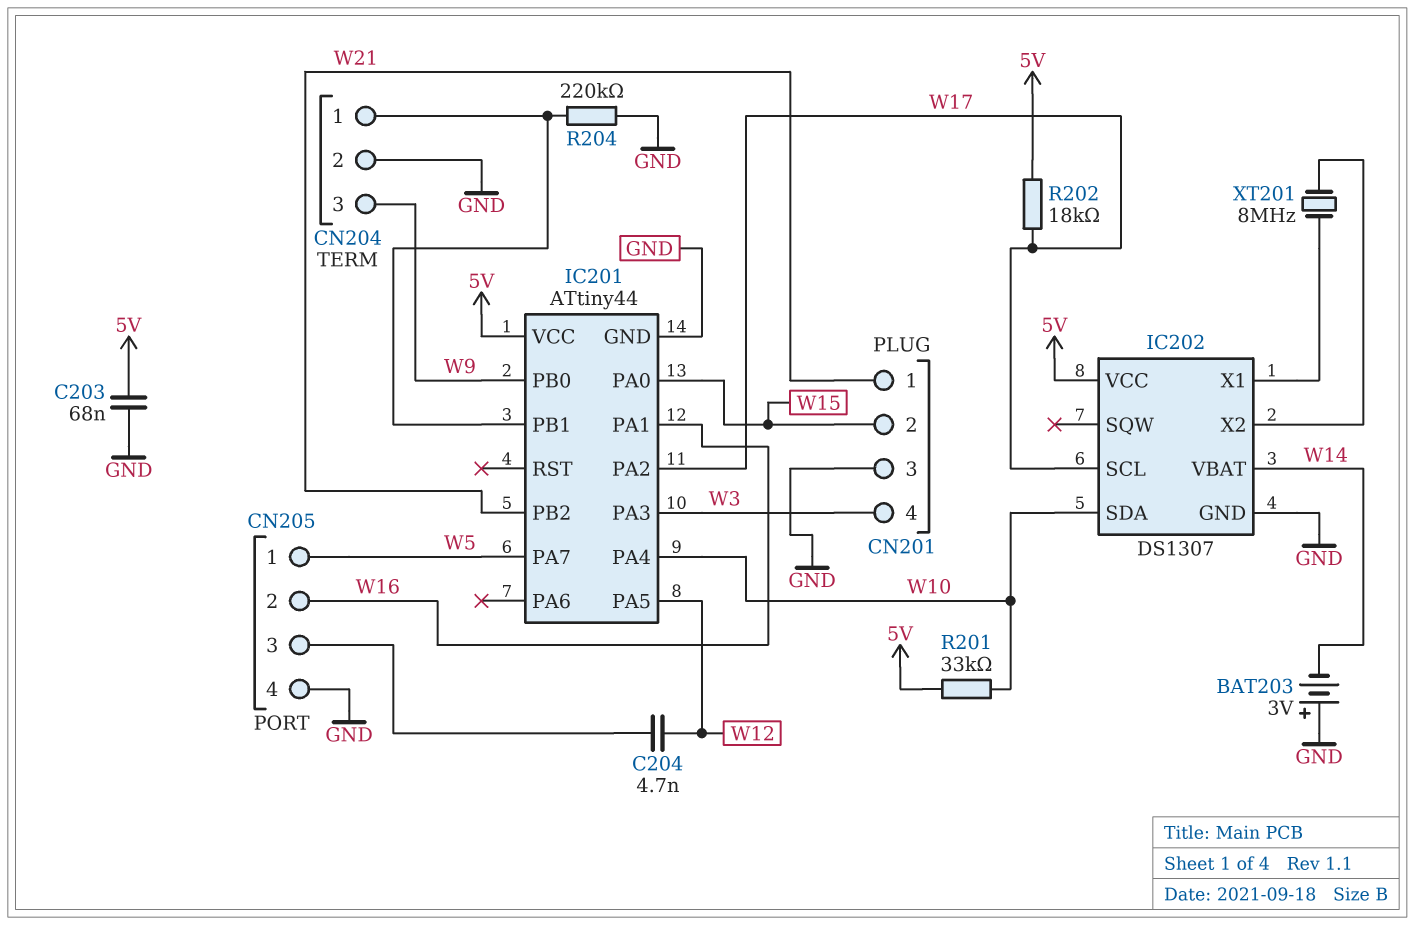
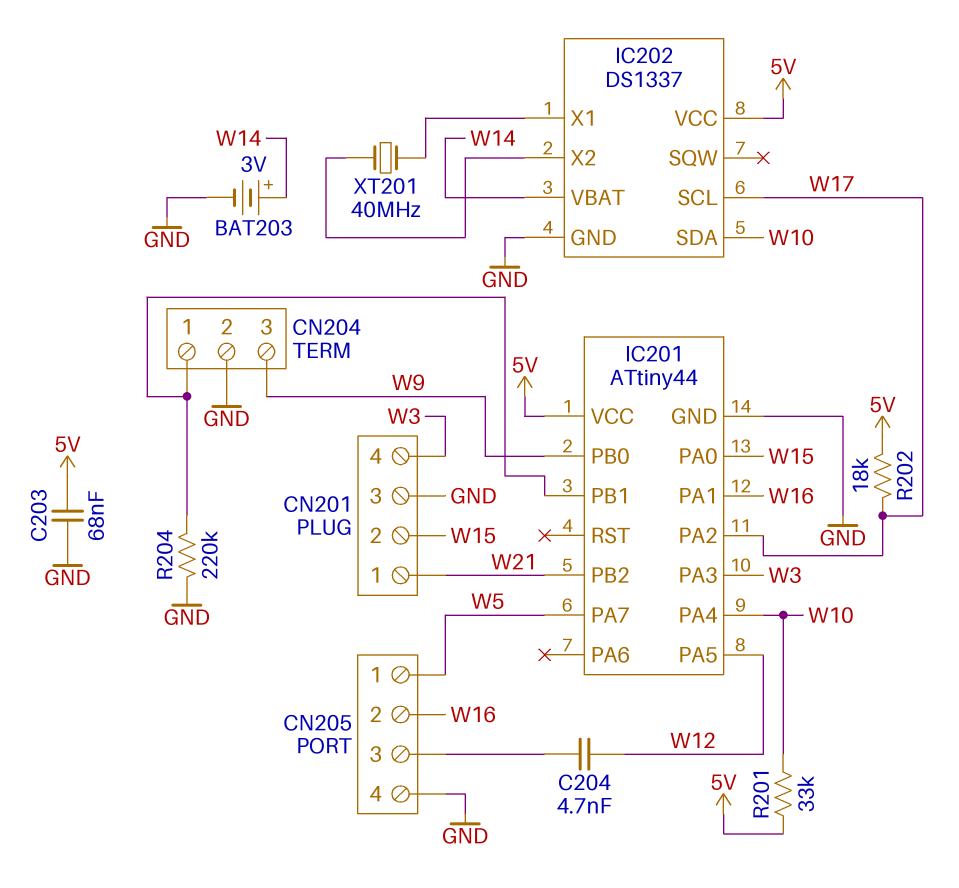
BAT203: 3V (plus GND, minus W14) -> 3V (plus W14, minus GND)
IC202: DS1307 -> DS1337
XT201: 8MHz (IC202/X1, IC202/X2) -> 40MHz (IC202/X1, IC202/X2)

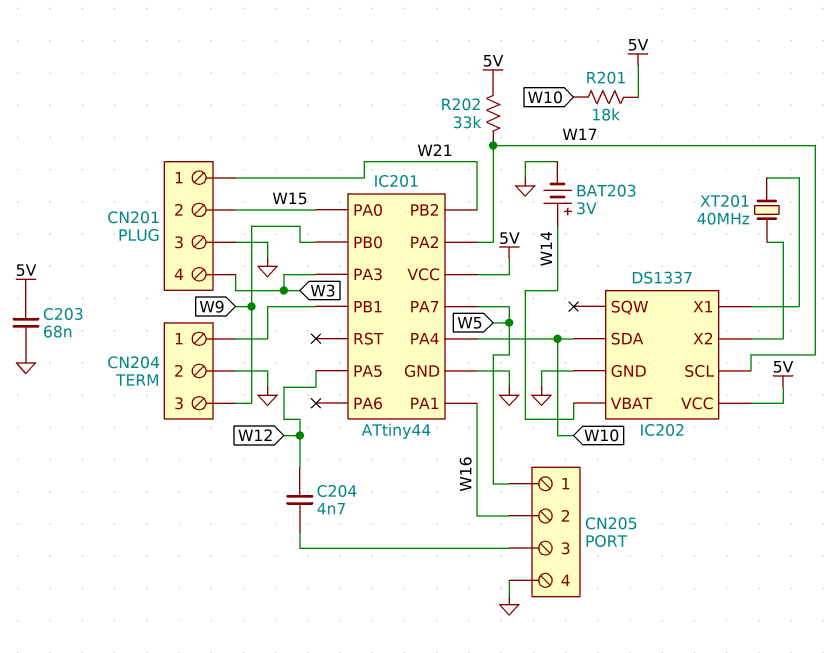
R201: 33k (5V, W10) -> 18k (5V, W10)
R202: 18k (5V, W17) -> 33k (5V, W17)
R204: 220k (CN204/1, GND) -> none

